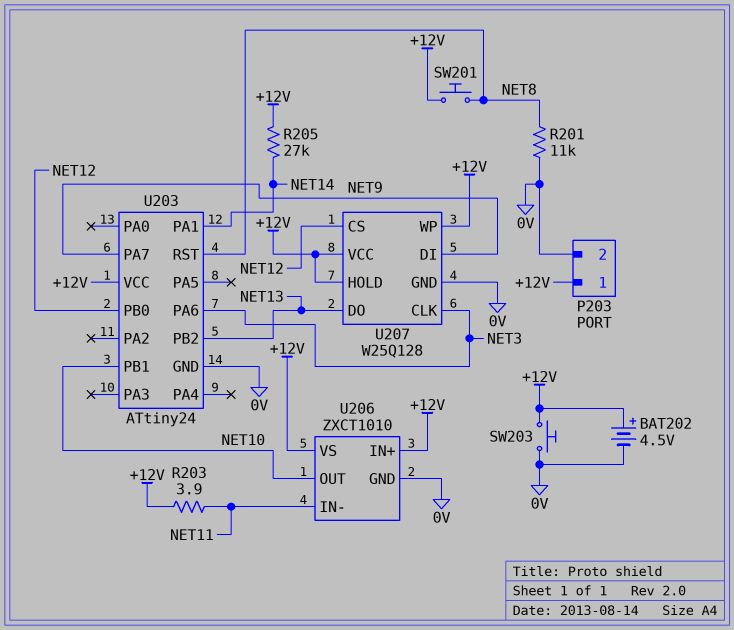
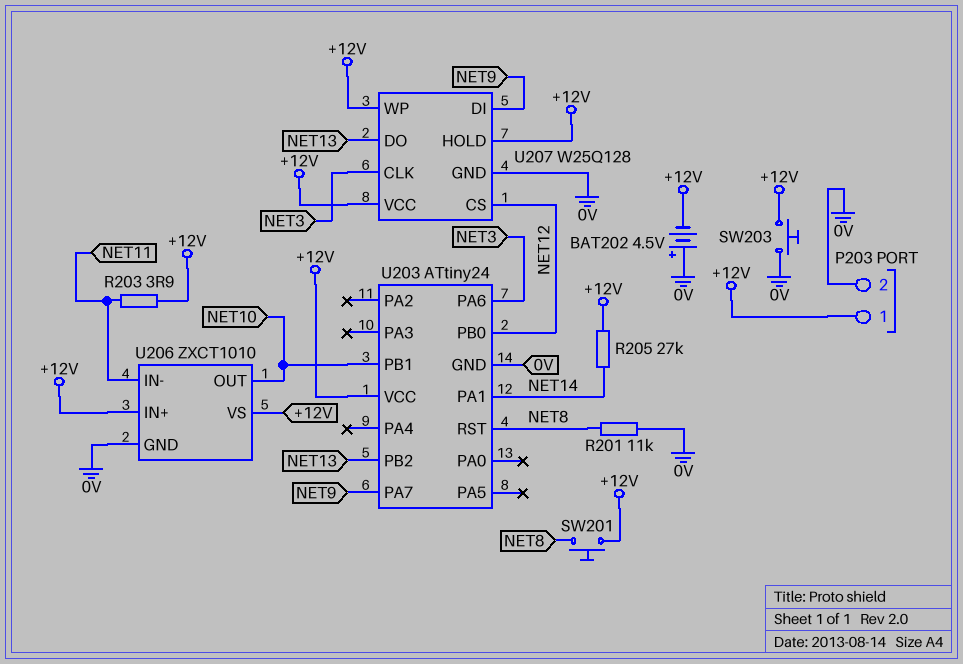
BAT202: 4.5V (plus +12V, minus 0V) -> 4.5V (plus 0V, minus +12V)

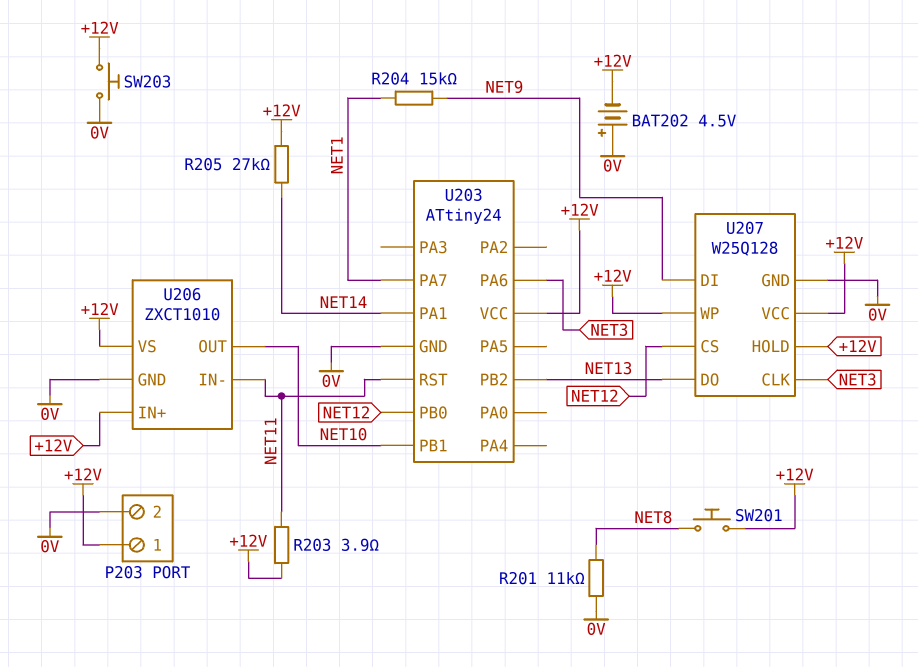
R204: none -> 15k (NET1, NET9)
U203 pin PA7: NET9 -> NET1
U203 pin RST: NET8 -> NET11

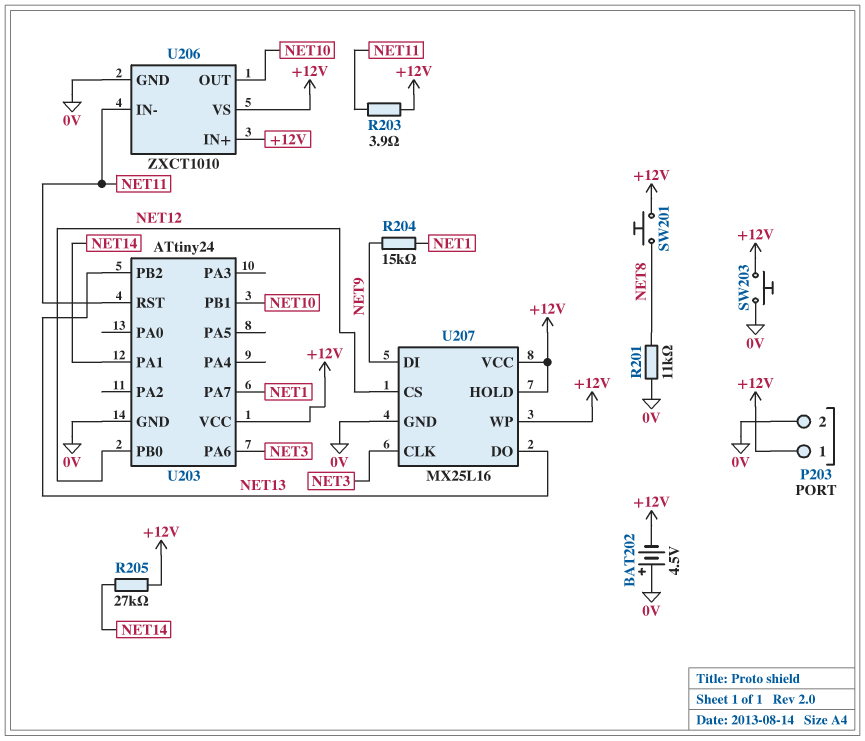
U207: W25Q128 -> MX25L16

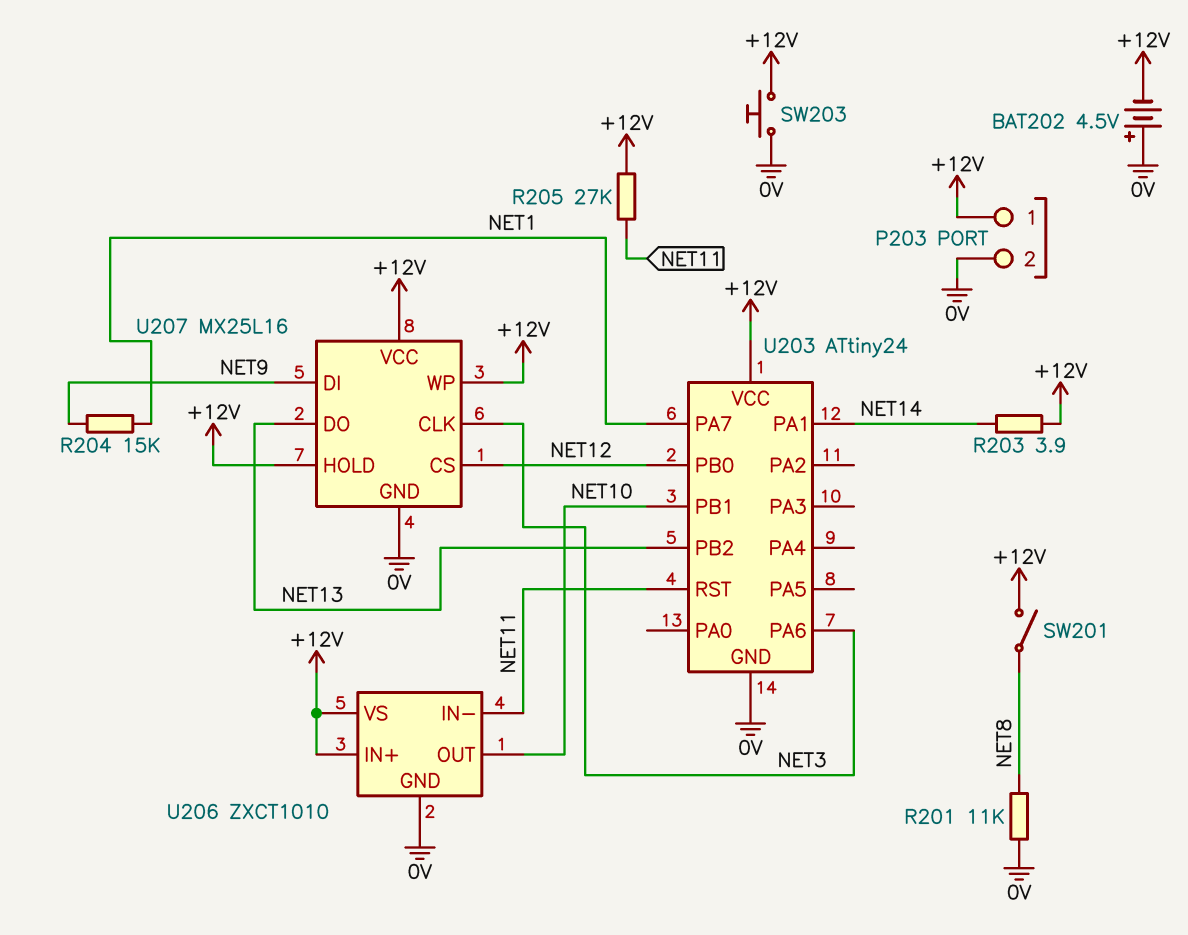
R203: 3.9 (+12V, NET11) -> 3.9 (+12V, NET14)
R205: 27k (+12V, NET14) -> 27k (+12V, NET11)
SW201: button (+12V, NET8) -> switch (+12V, NET8)

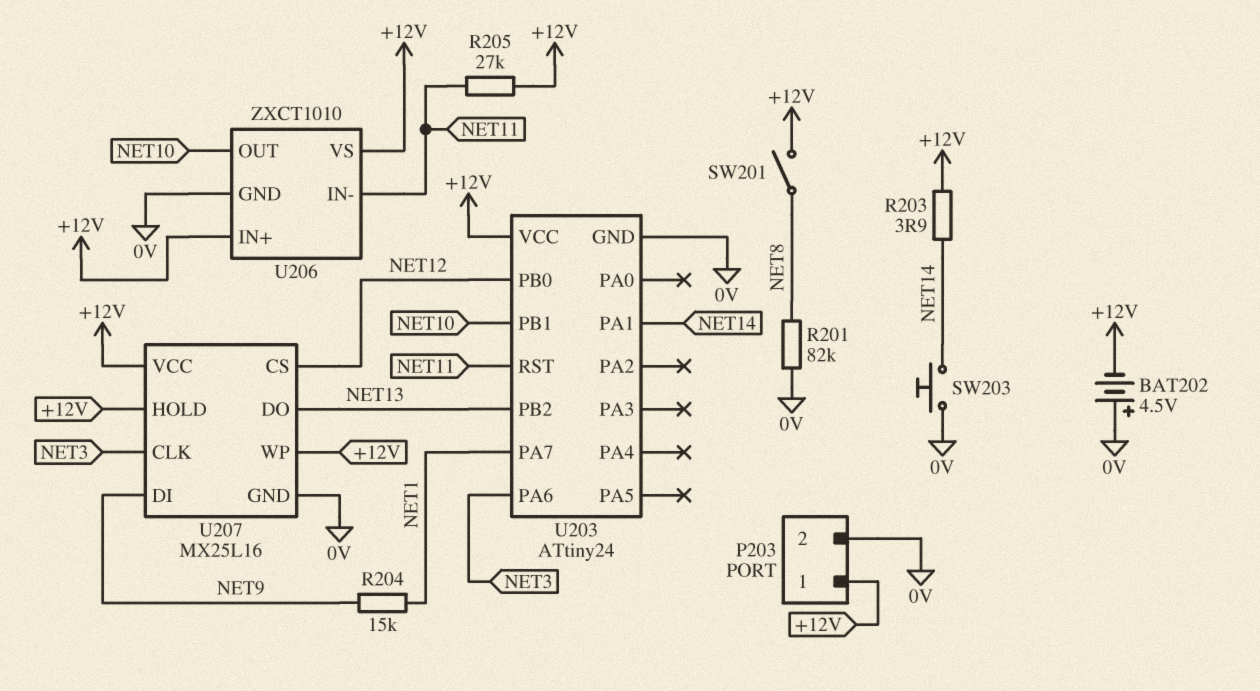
R201: 11k (0V, NET8) -> 82k (0V, NET8)
SW203: button (+12V, 0V) -> button (0V, NET14)

